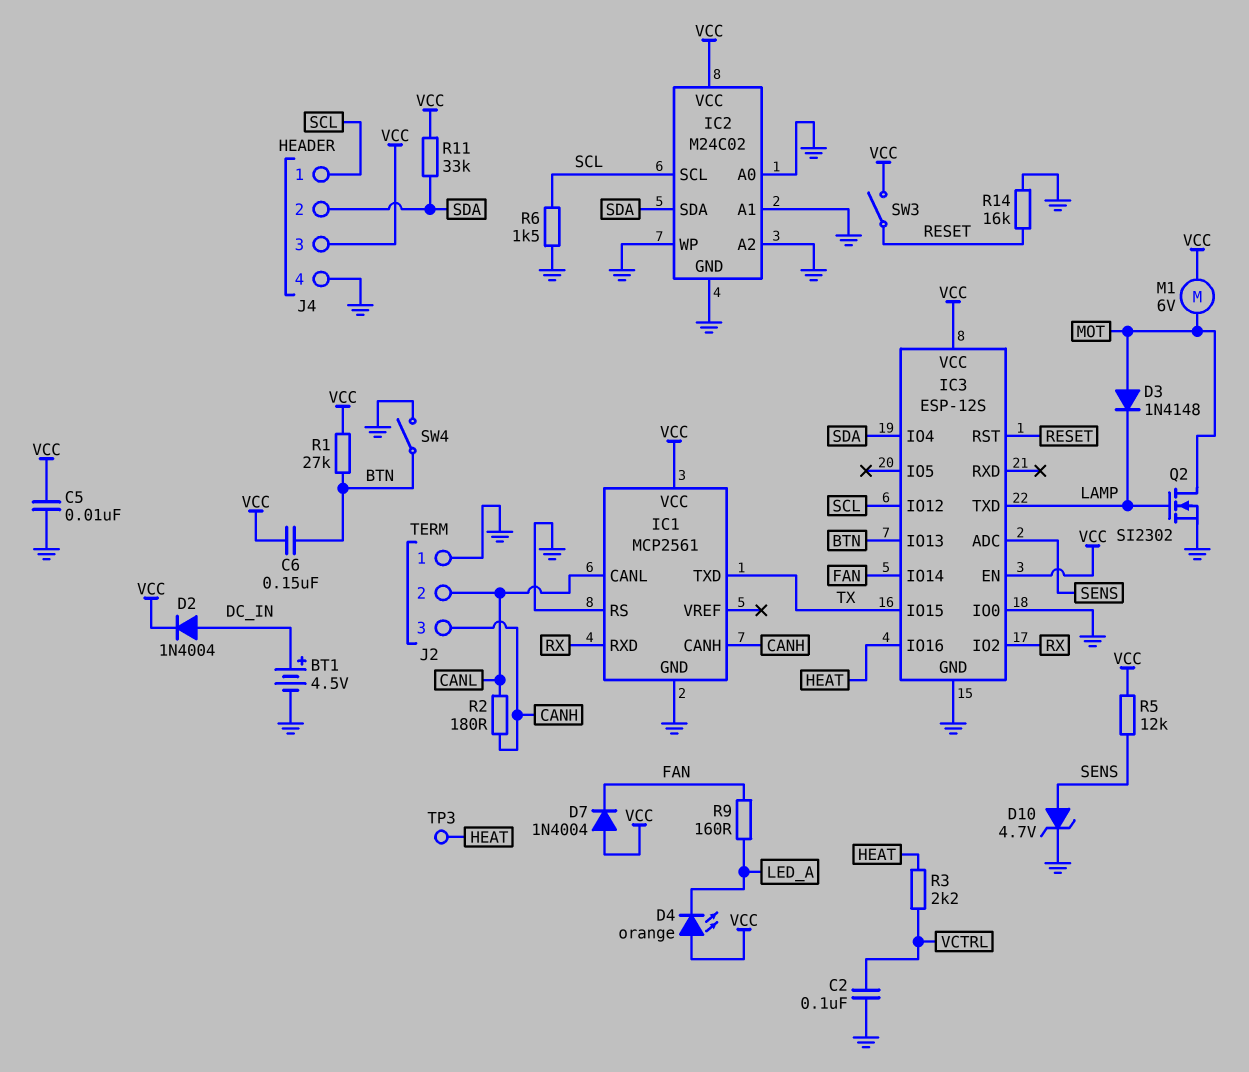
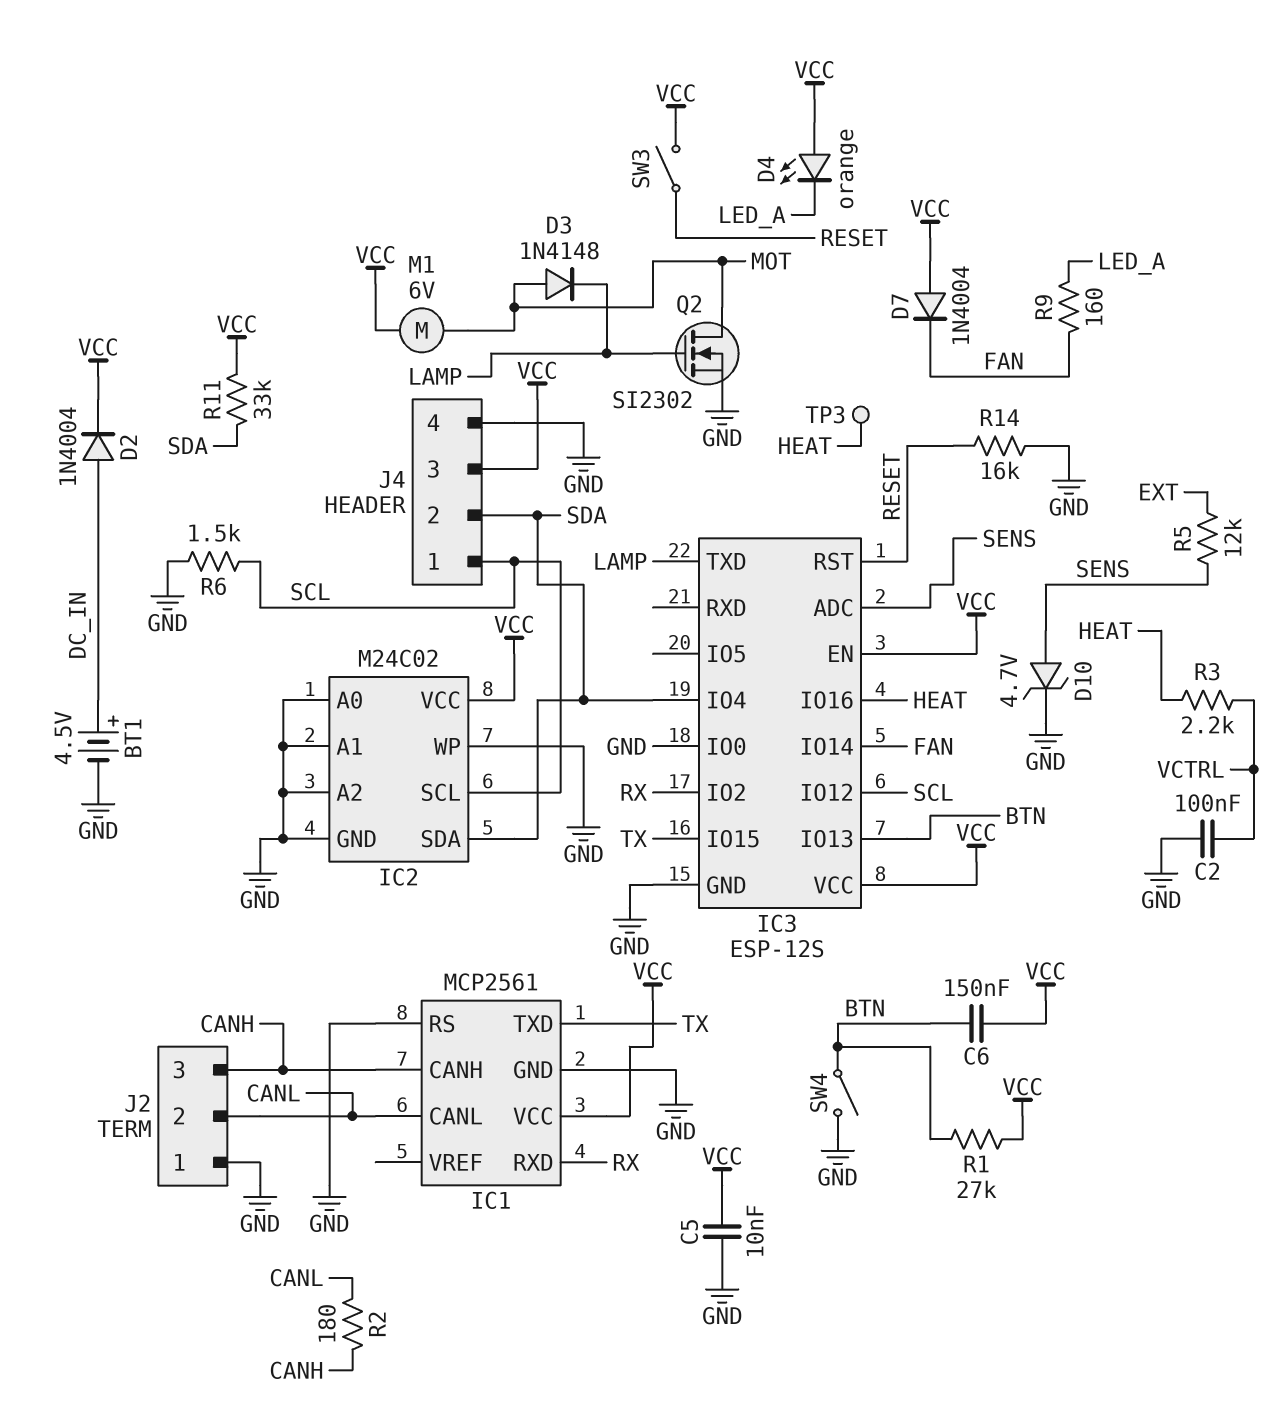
R5: 12k (SENS, VCC) -> 12k (EXT, SENS)

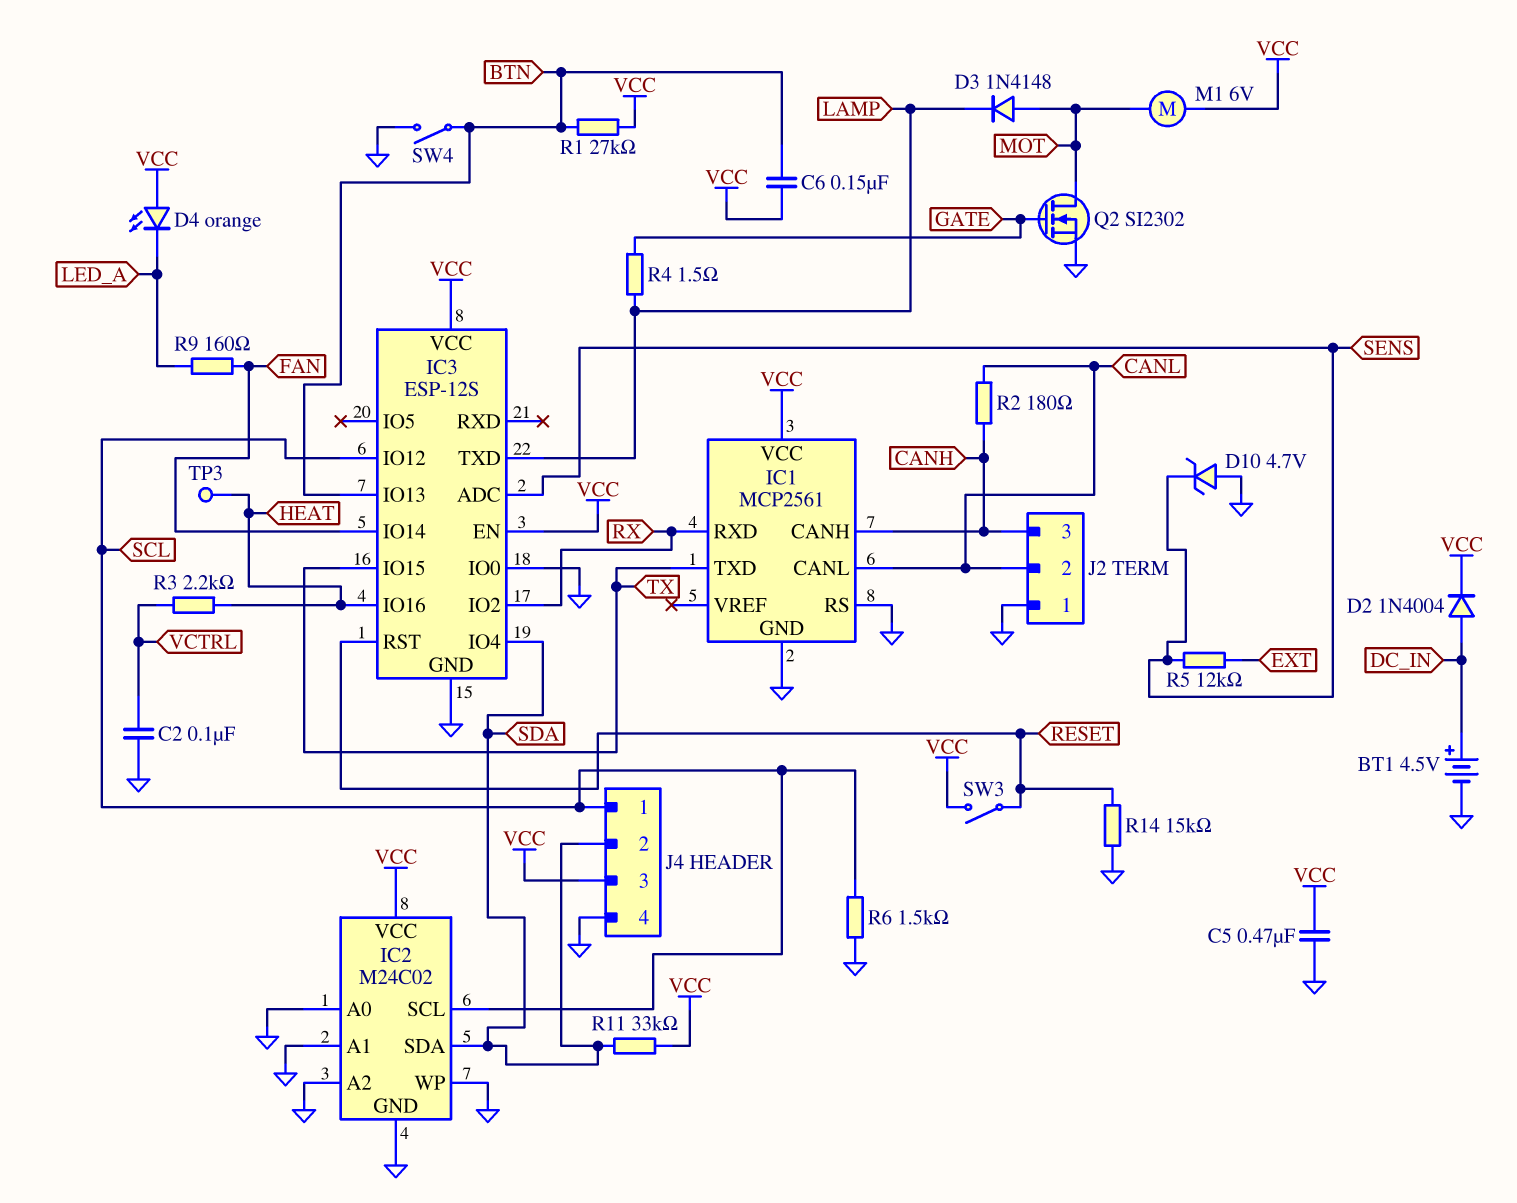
C5: 10nF (GND, VCC) -> 470nF (GND, VCC)
D7: diode 1N4004 (A VCC, K FAN) -> none
D10: zener 4.7V (A SENS, K GND) -> zener 4.7V (A GND, K SENS)
Q2: NMOS SI2302 (G LAMP, D MOT, S GND) -> NMOS SI2302 (G GATE, D MOT, S GND)
R4: none -> 1.5 (GATE, LAMP)
R14: 16k (GND, RESET) -> 15k (GND, RESET)

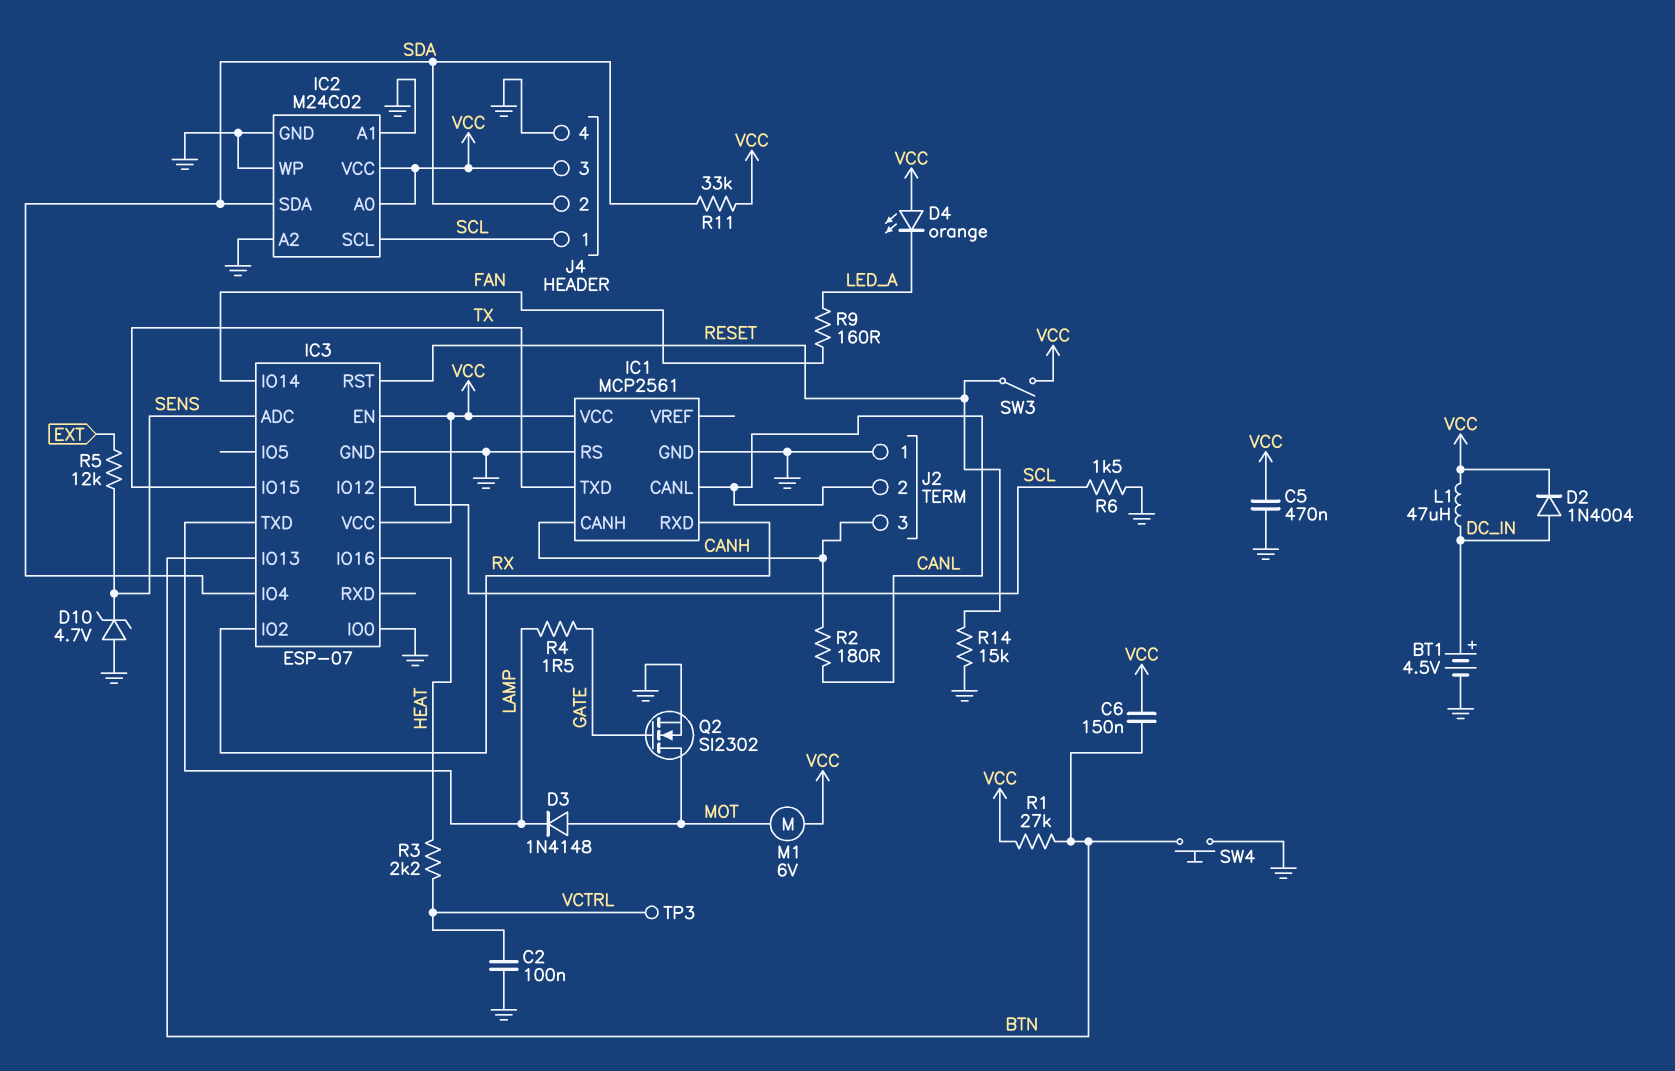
IC2 pin A0: GND -> VCC
IC3: ESP-12S -> ESP-07
L1: none -> 47uH (DC_IN, VCC)
SW4: switch (BTN, GND) -> button (BTN, GND)
TP3: test point (HEAT) -> test point (VCTRL)

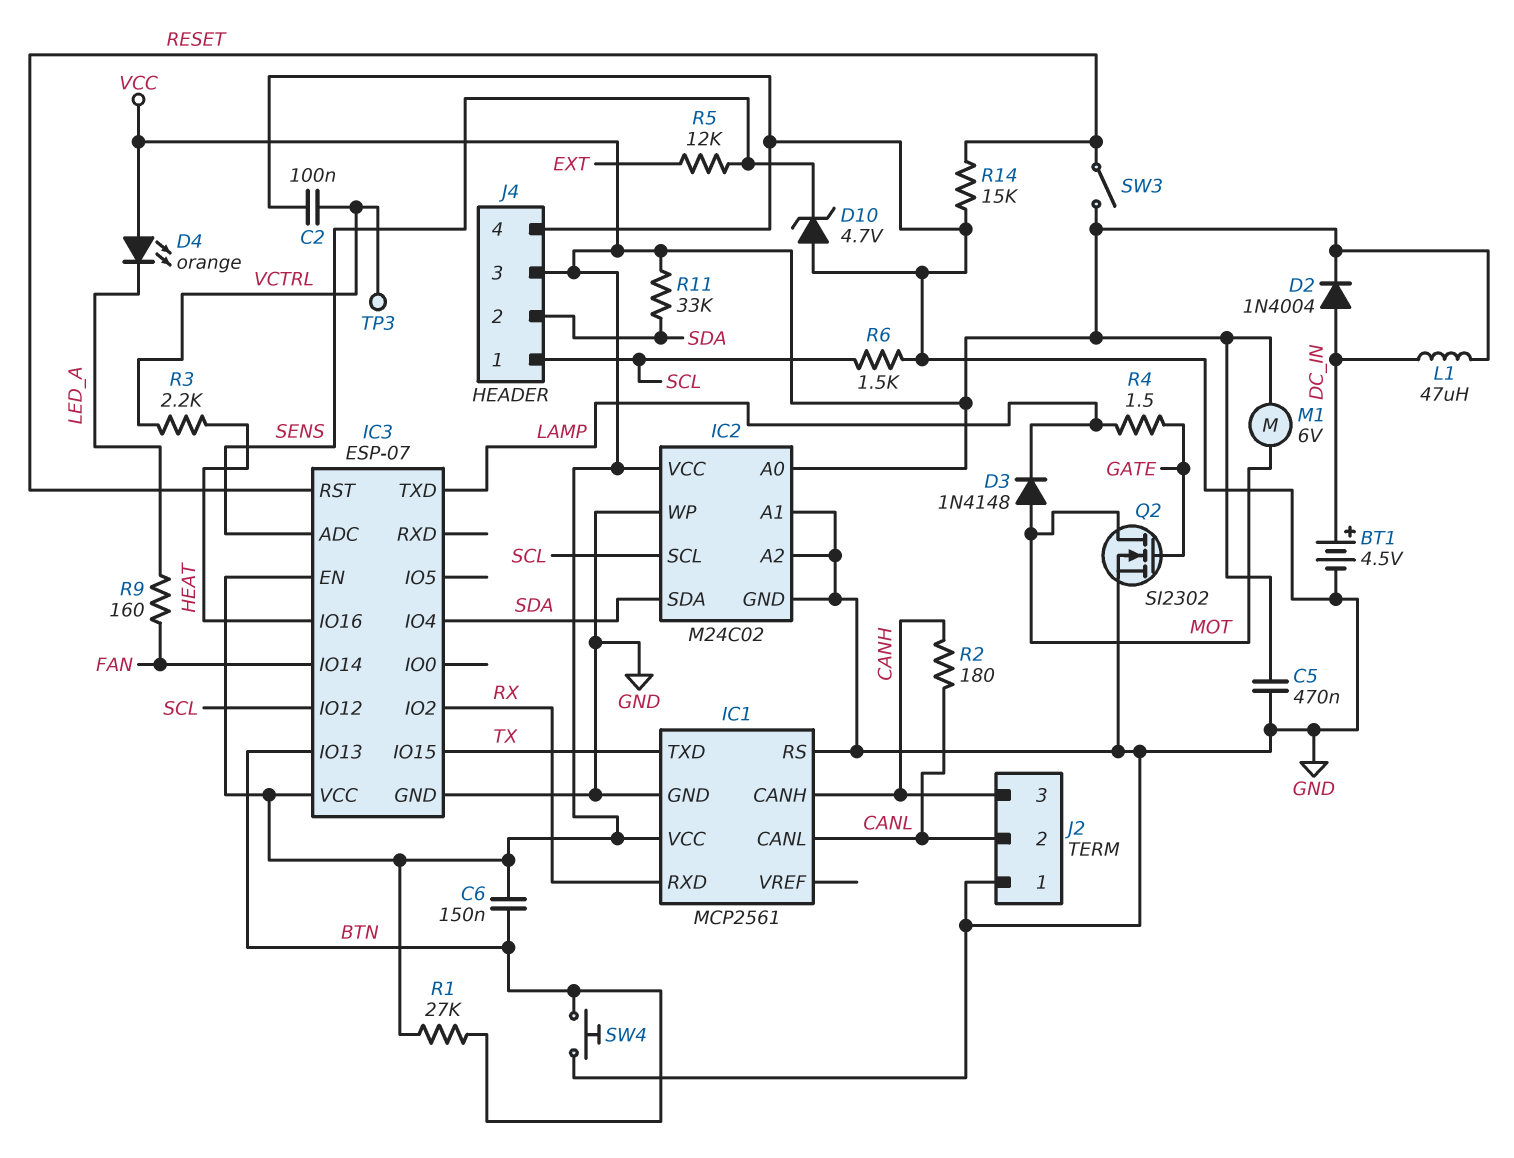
IC3 pin IO0: GND -> none

